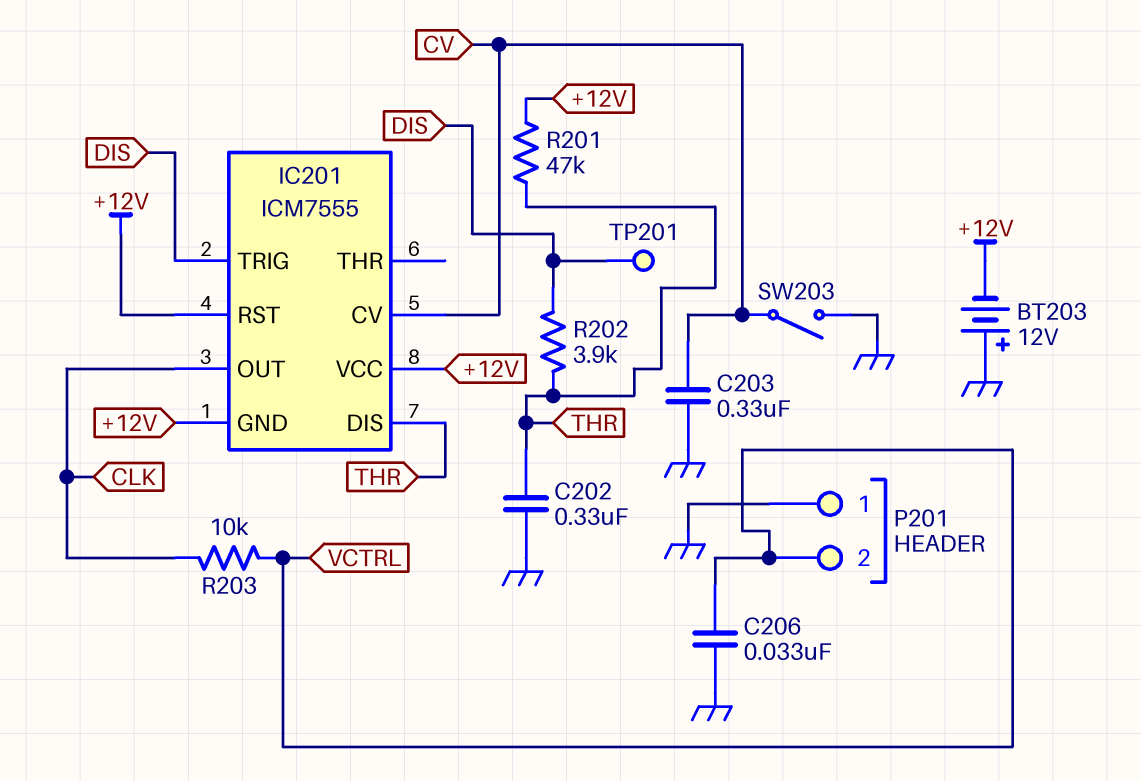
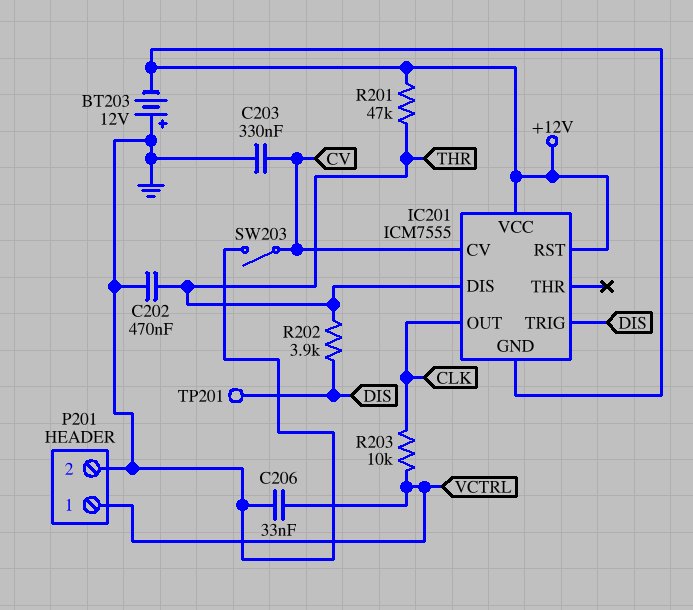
C202: 330nF (GND, THR) -> 470nF (GND, THR)
P201 pin 1: GND -> VCTRL
P201 pin 2: VCTRL -> GND

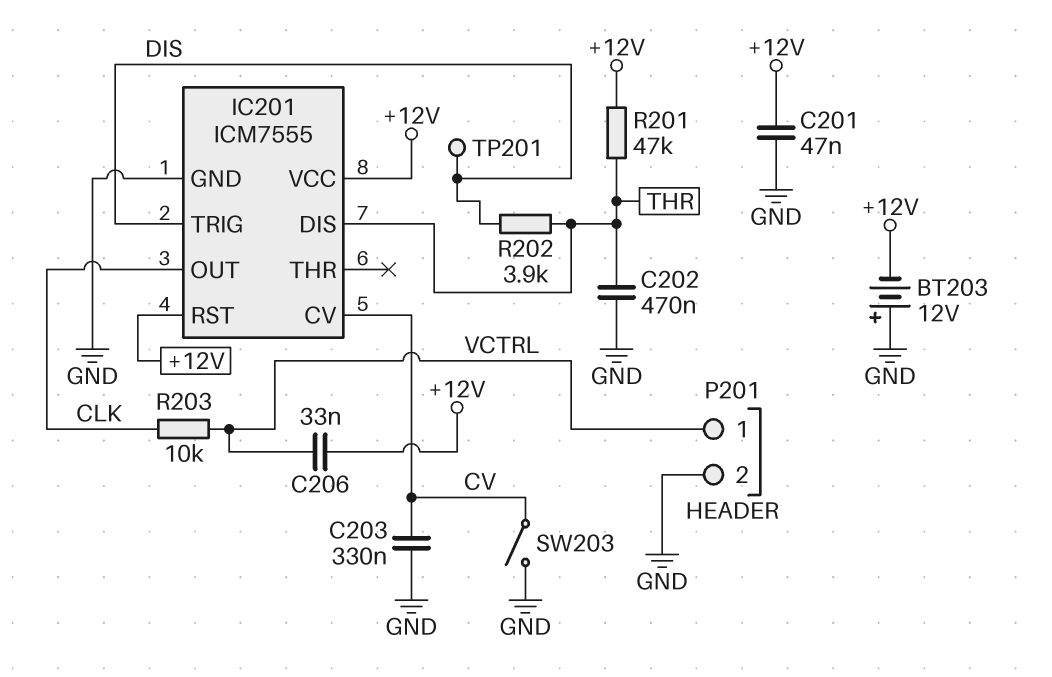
C201: none -> 47nF (+12V, GND)
C206: 33nF (GND, VCTRL) -> 33nF (+12V, VCTRL)
IC201 pin GND: +12V -> GND

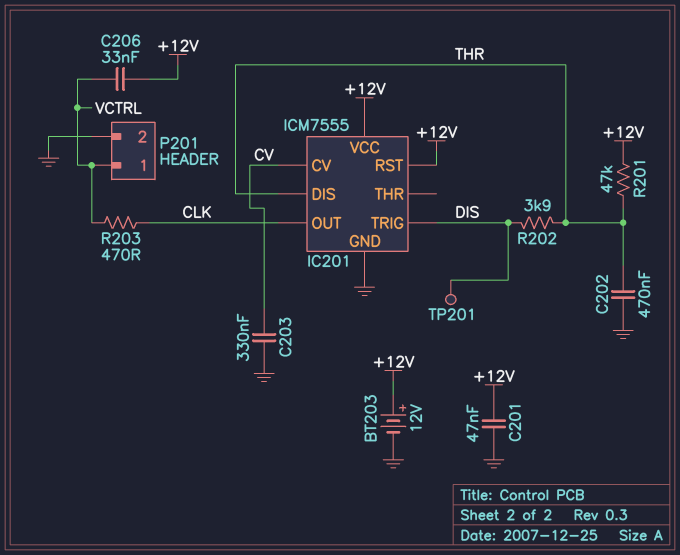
BT203: 12V (plus GND, minus +12V) -> 12V (plus +12V, minus GND)
R203: 10k (CLK, VCTRL) -> 470 (CLK, VCTRL)
SW203: switch (CV, GND) -> none

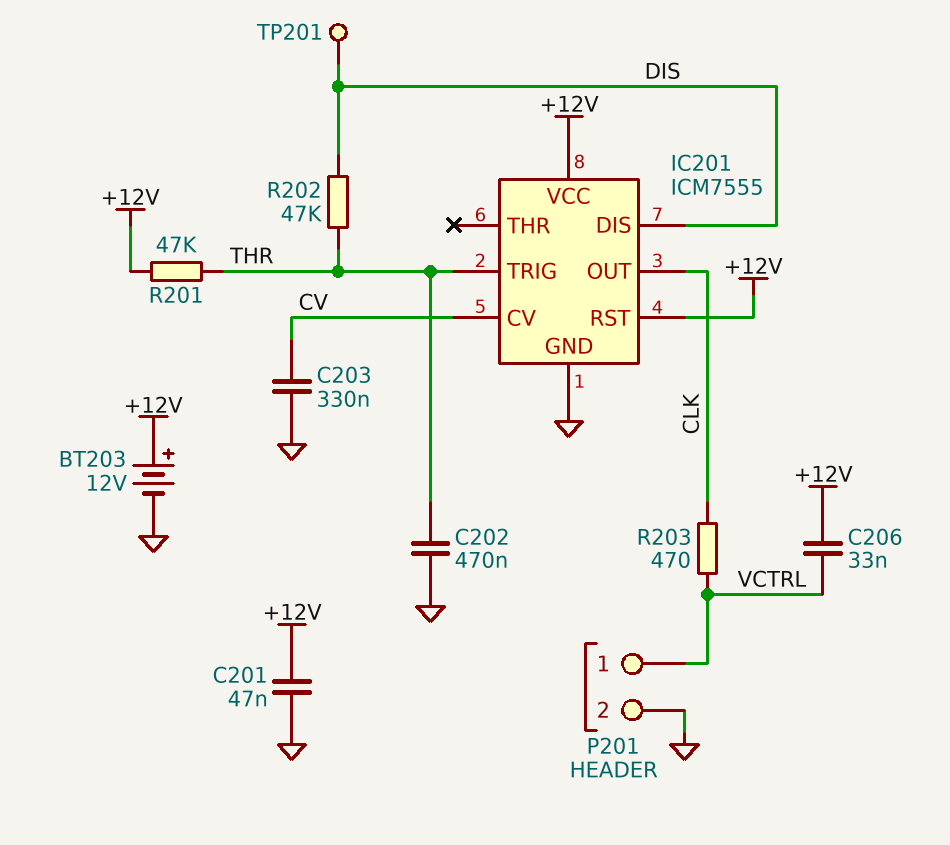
IC201 pin DIS: THR -> DIS
IC201 pin TRIG: DIS -> THR
R202: 3.9k (DIS, THR) -> 47k (DIS, THR)

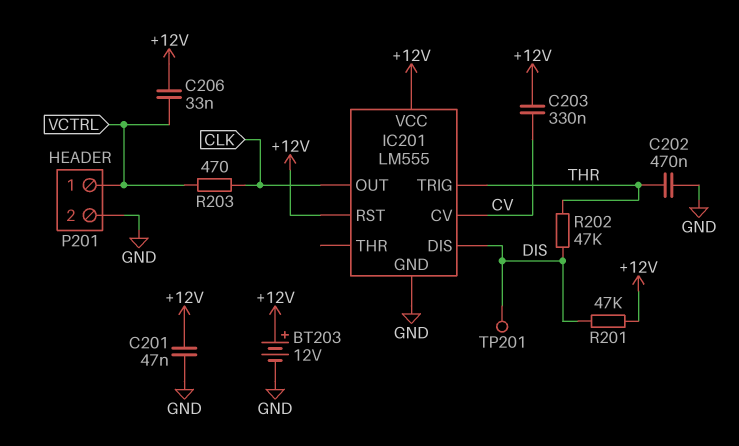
C203: 330nF (CV, GND) -> 330nF (+12V, CV)
IC201: ICM7555 -> LM555
R201: 47k (+12V, THR) -> 47k (+12V, DIS)

